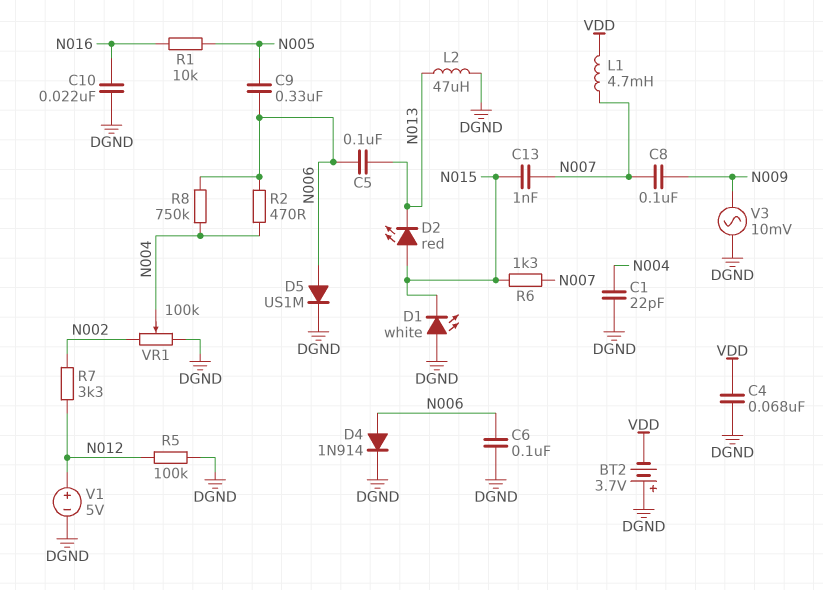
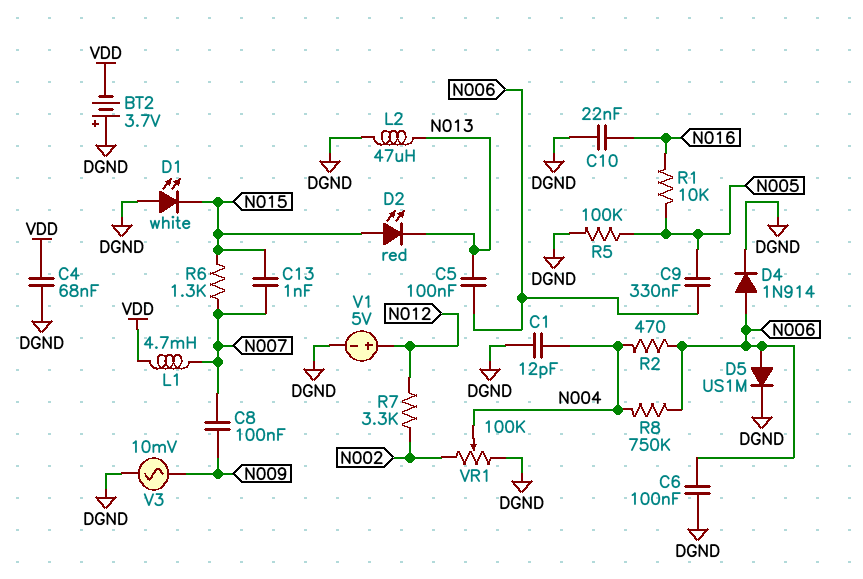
C1: 22pF (DGND, N004) -> 12pF (DGND, N004)
R5: 100k (DGND, N012) -> 100k (DGND, N005)

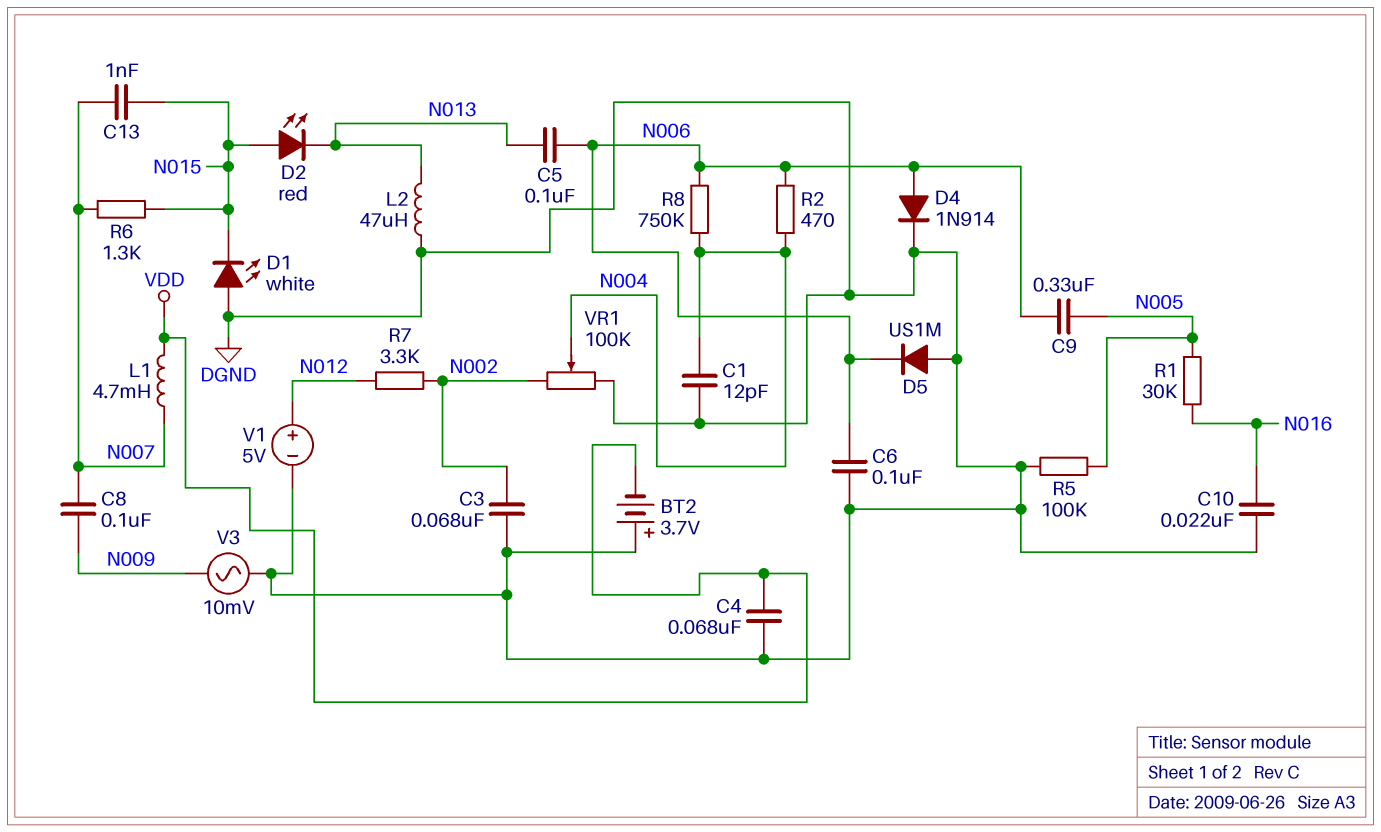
C3: none -> 68nF (DGND, N002)
D5: diode US1M (A N006, K DGND) -> diode US1M (A DGND, K N006)
R1: 10k (N005, N016) -> 30k (N005, N016)

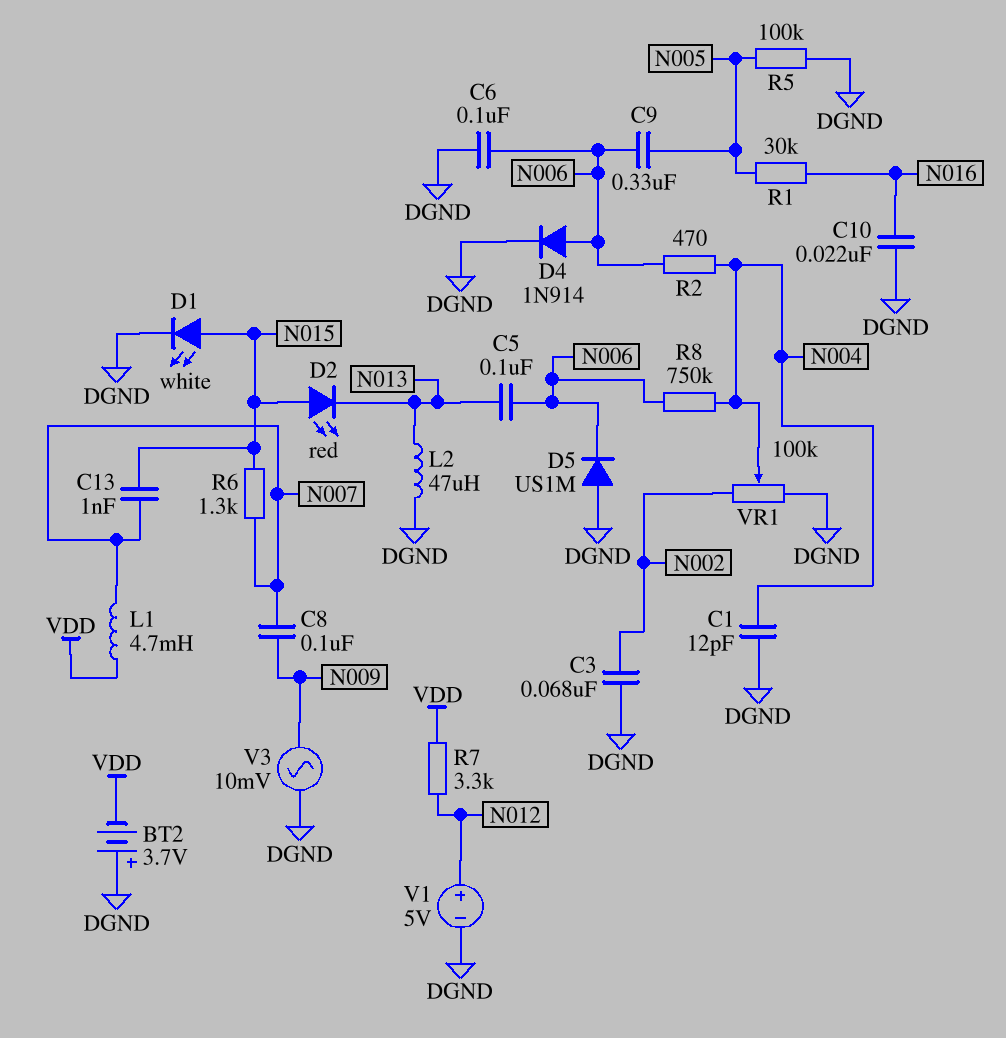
C4: 68nF (DGND, VDD) -> none
D1: LED white (A DGND, K N015) -> LED white (A N015, K DGND)
R7: 3.3k (N002, N012) -> 3.3k (N012, VDD)

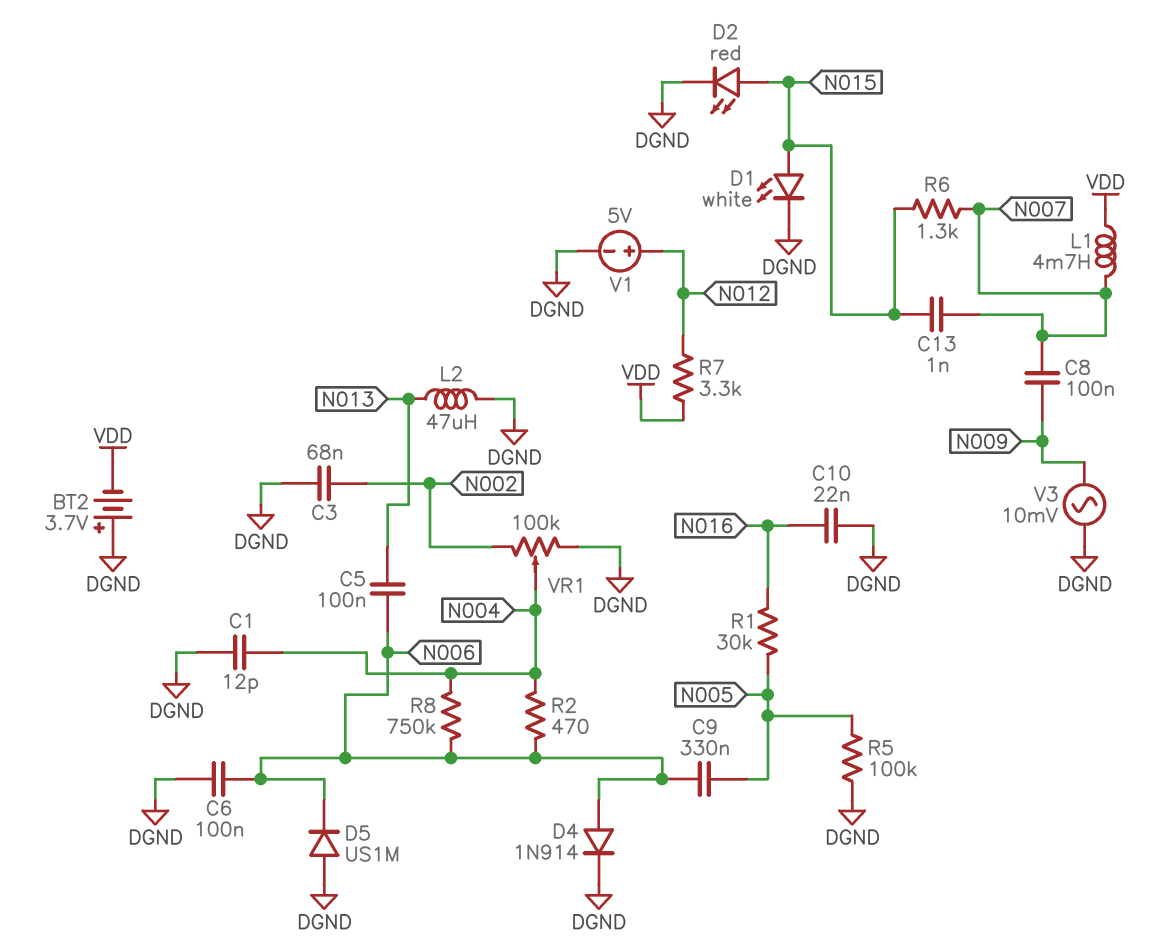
D2: LED red (A N015, K N013) -> LED red (A N015, K DGND)

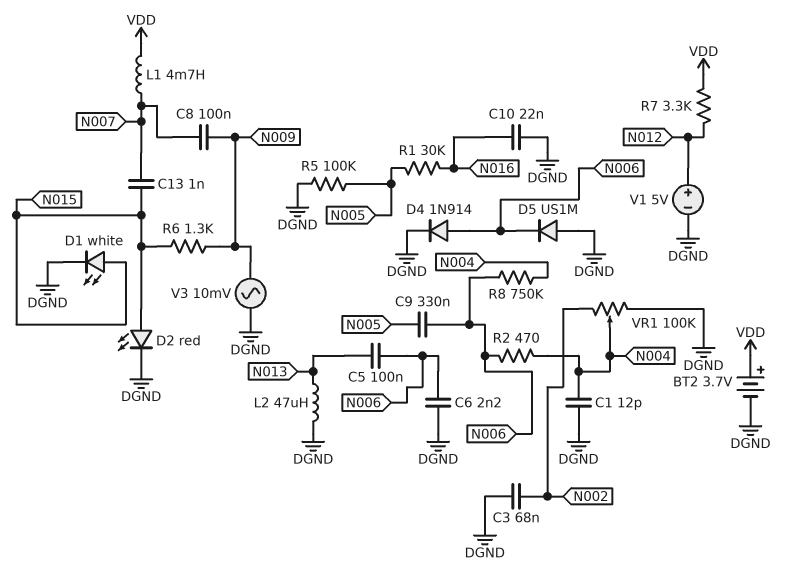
BT2: 3.7V (plus DGND, minus VDD) -> 3.7V (plus VDD, minus DGND)
C6: 100nF (DGND, N006) -> 2.2nF (DGND, N006)
R6: 1.3k (N007, N015) -> 1.3k (N009, N015)

